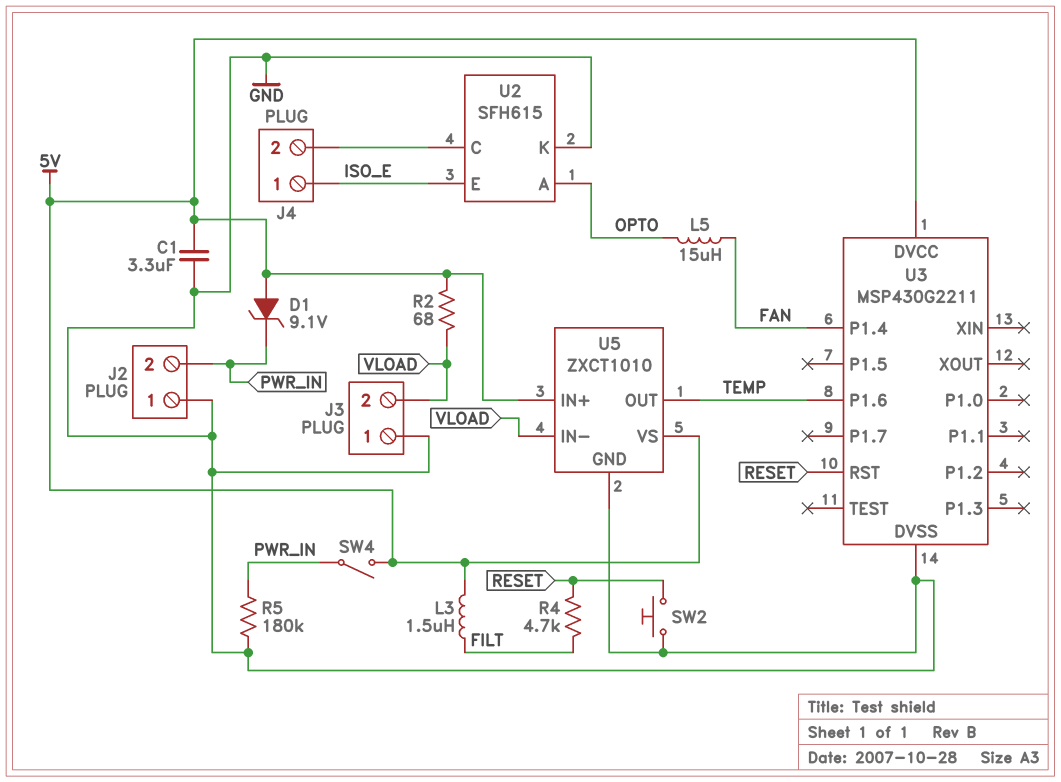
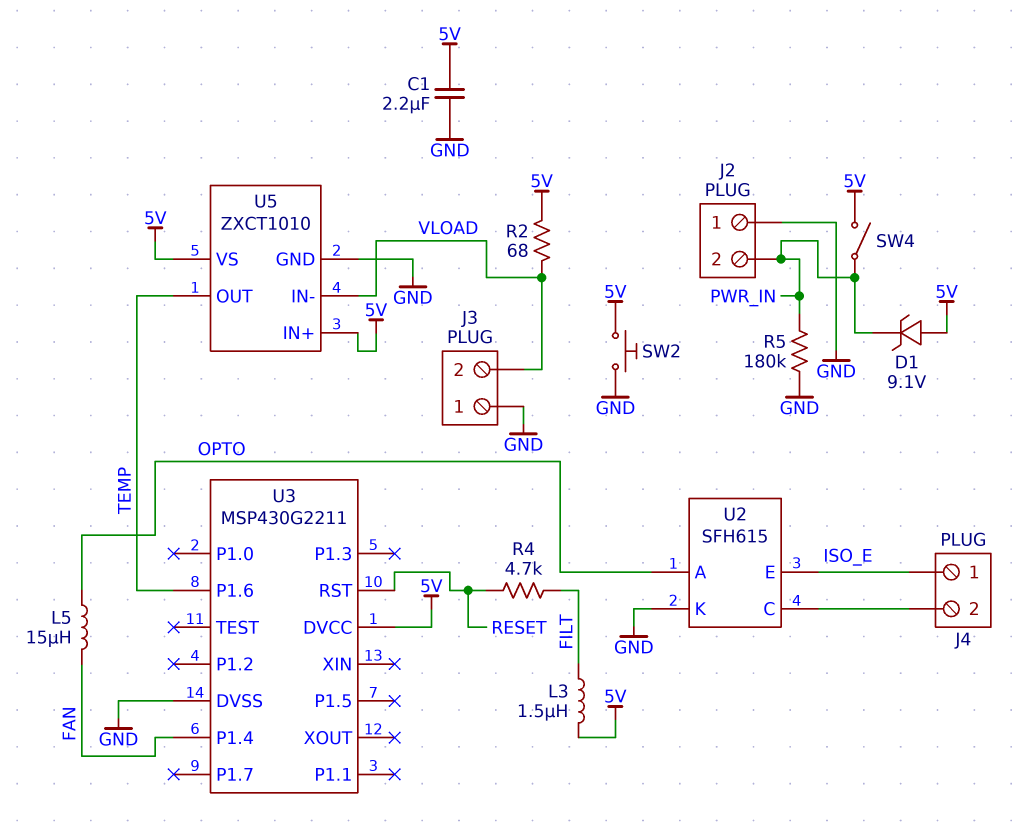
C1: 3.3uF (5V, GND) -> 2.2uF (5V, GND)
SW2: button (GND, RESET) -> button (5V, GND)

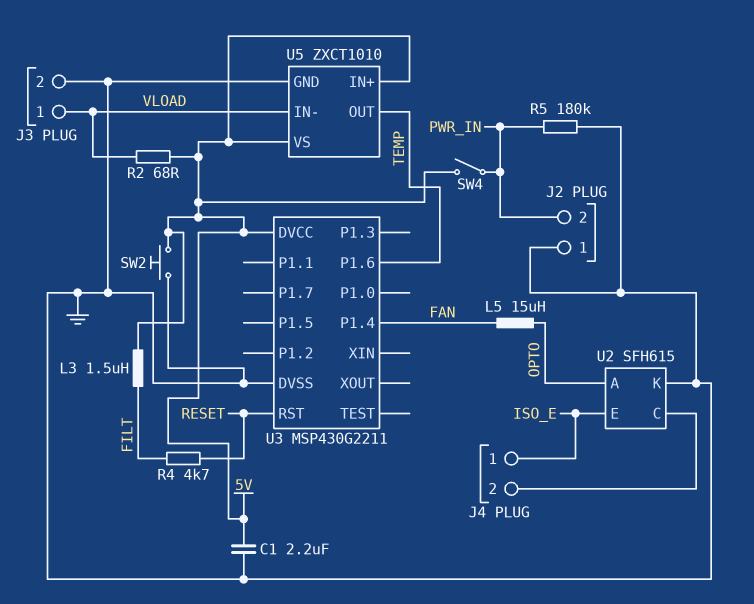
D1: zener 9.1V (A 5V, K PWR_IN) -> none
J3 pin 1: GND -> VLOAD
J3 pin 2: VLOAD -> GND

